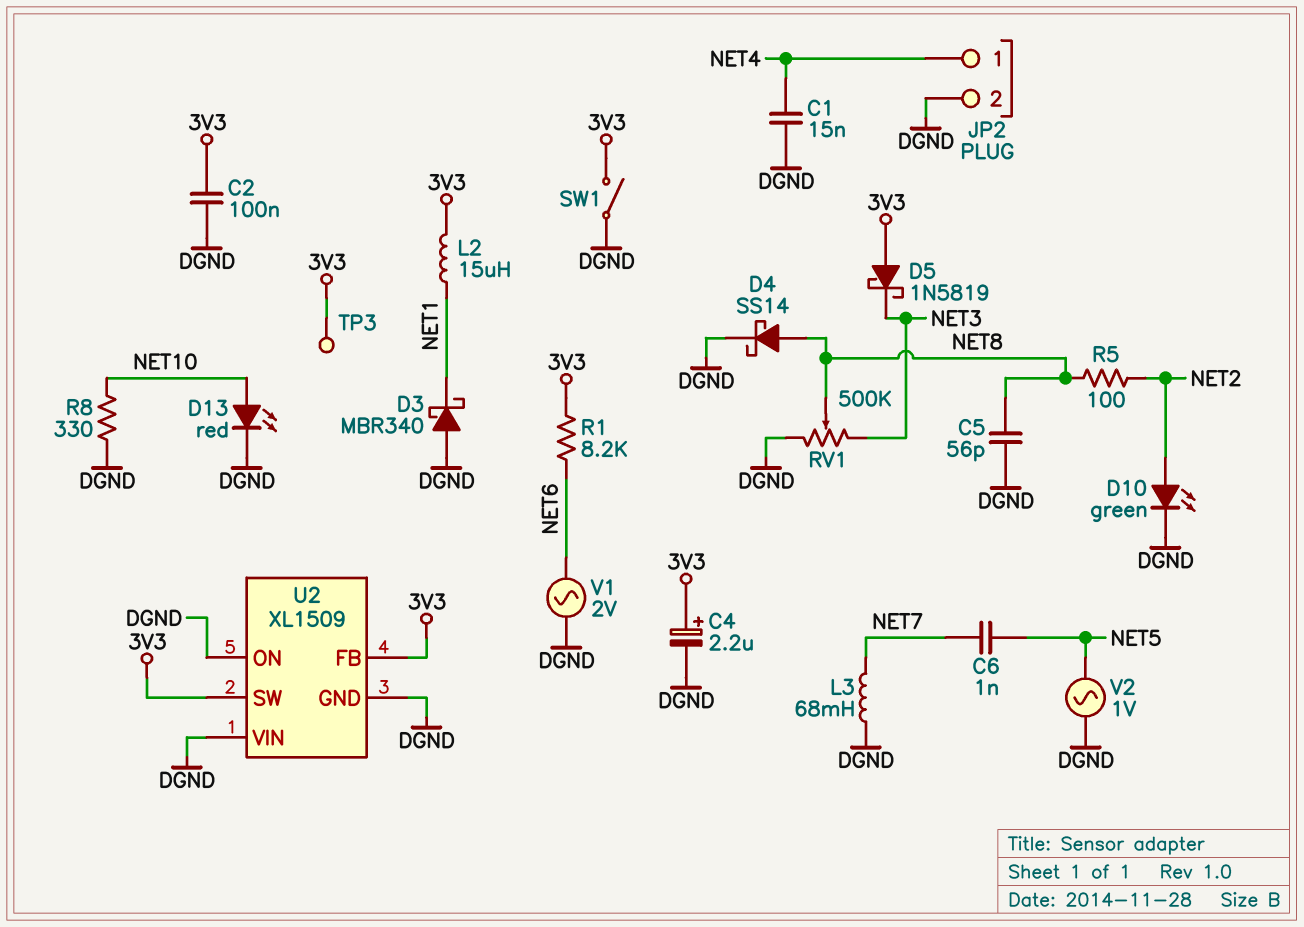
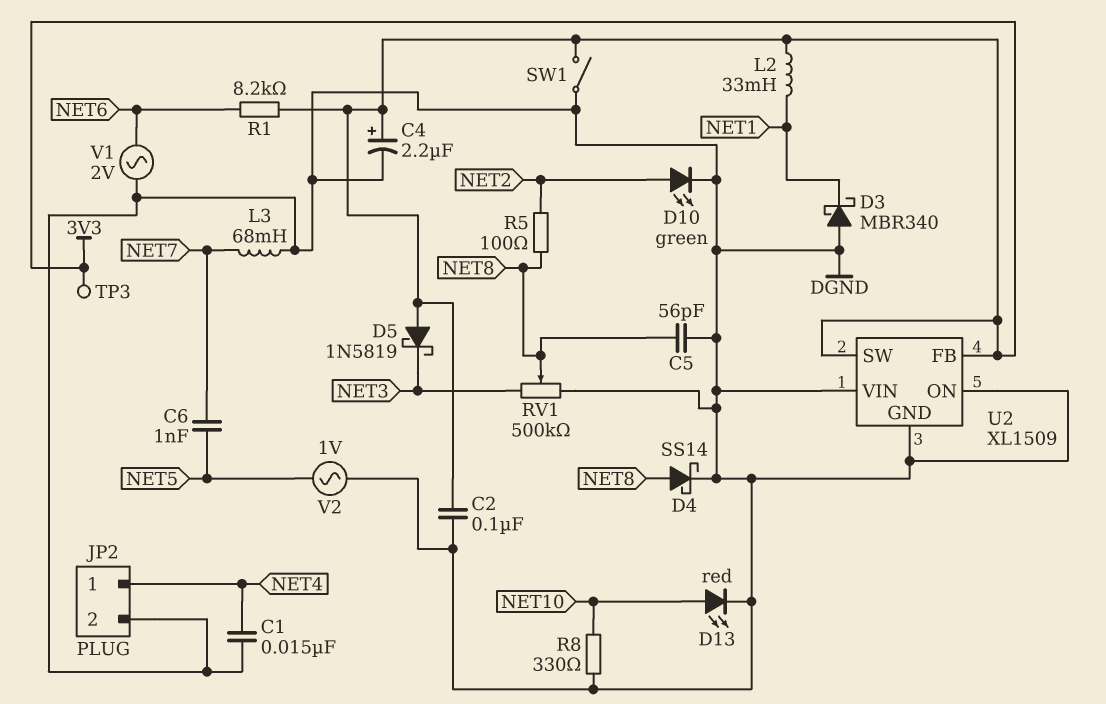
L2: 15uH (3V3, NET1) -> 33mH (3V3, NET1)

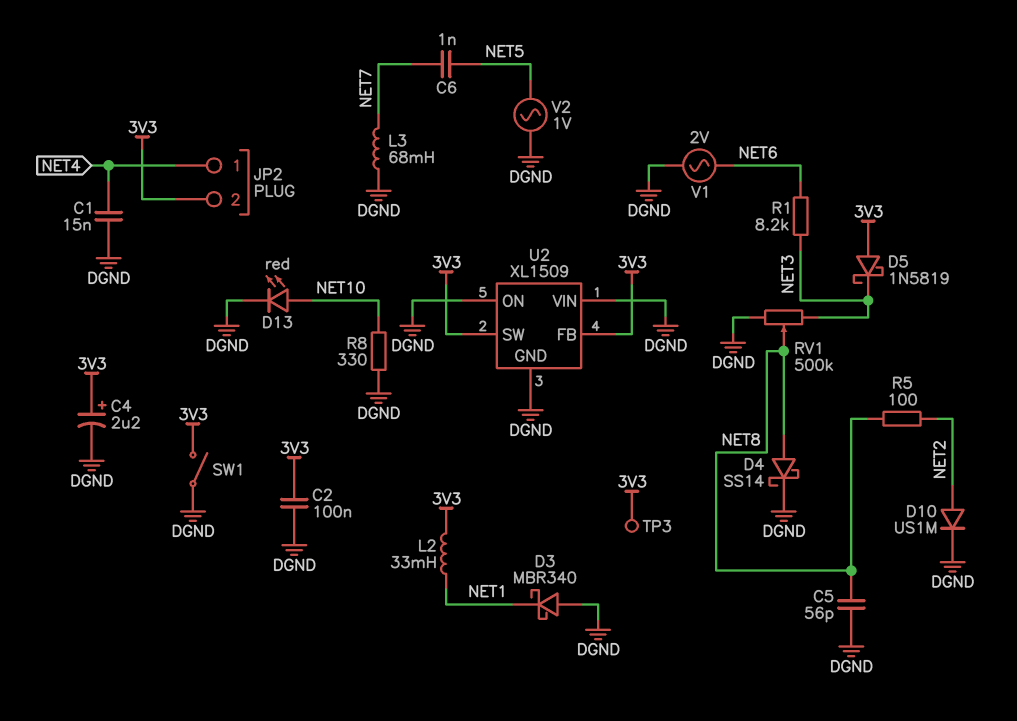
D10: LED green (A NET2, K DGND) -> diode US1M (A NET2, K DGND)
JP2 pin 2: DGND -> 3V3
R1: 8.2k (3V3, NET6) -> 8.2k (NET3, NET6)

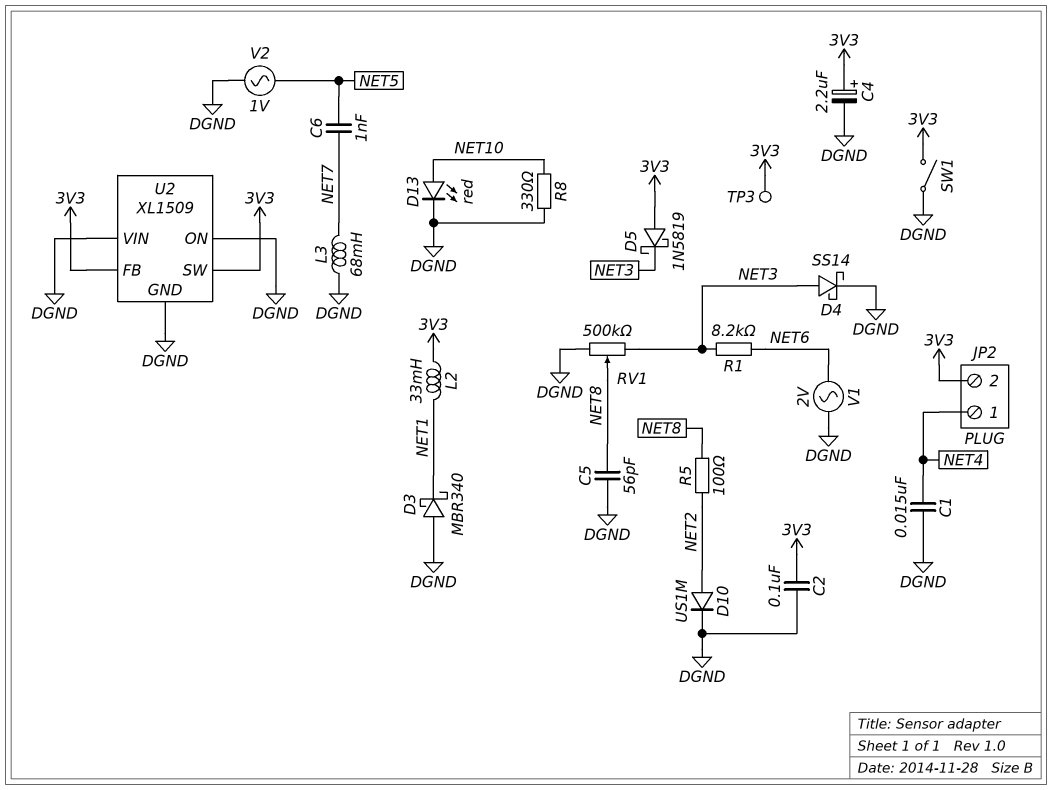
D4: schottky SS14 (A NET8, K DGND) -> schottky SS14 (A NET3, K DGND)

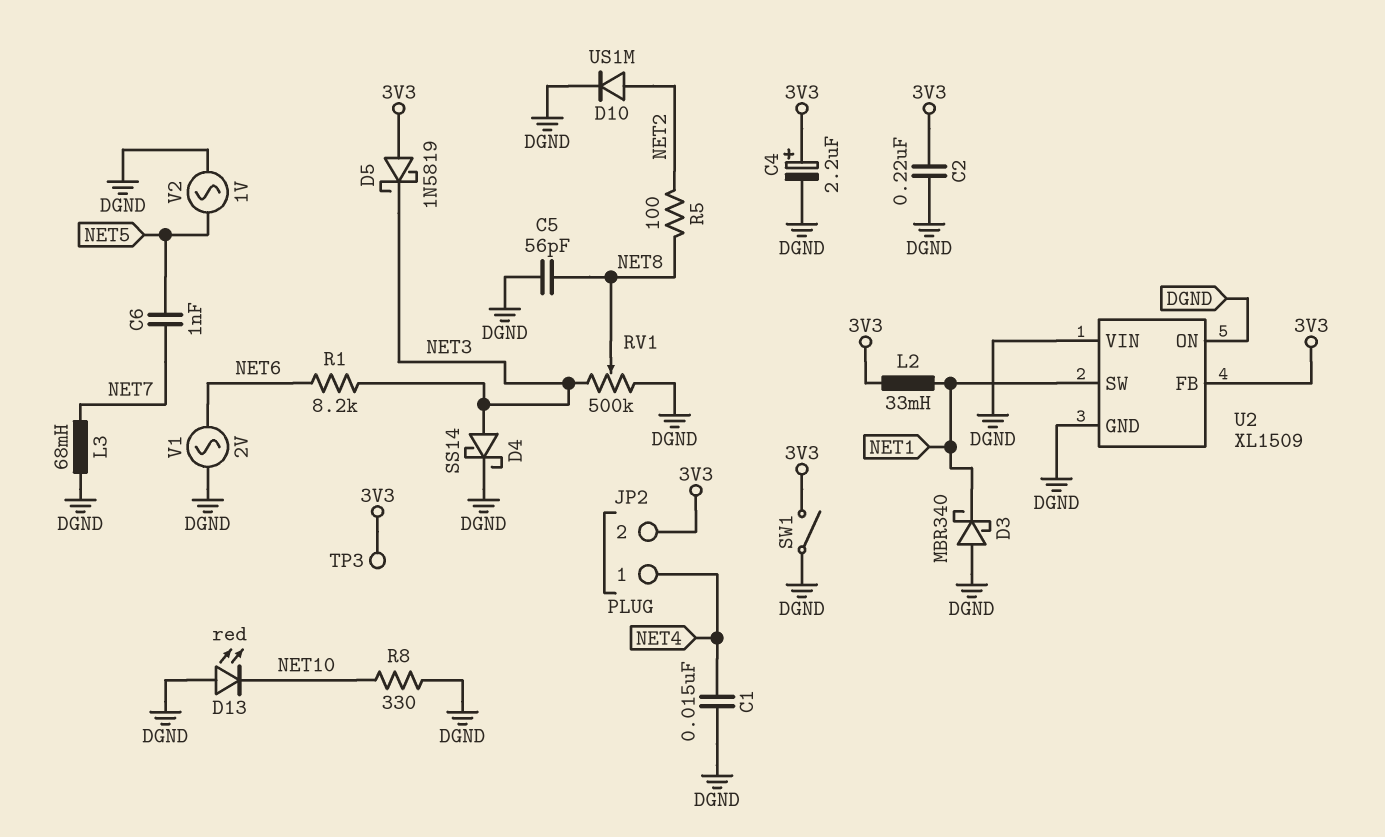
C2: 100nF (3V3, DGND) -> 220nF (3V3, DGND)
D13: LED red (A NET10, K DGND) -> LED red (A DGND, K NET10)
U2 pin SW: 3V3 -> NET1

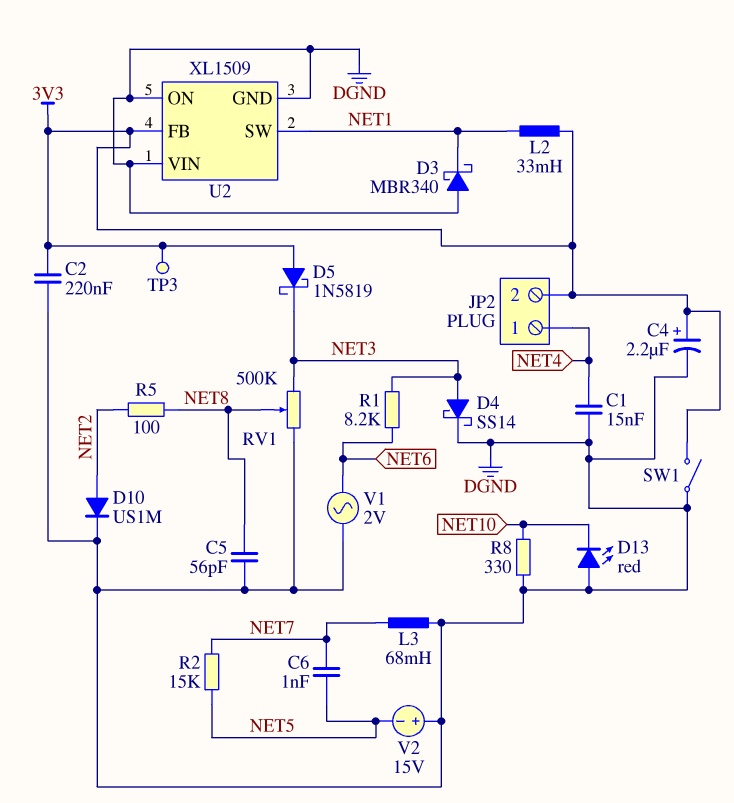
R2: none -> 15k (NET5, NET7)
V2: AC 1V (DGND, NET5) -> 15V (plus DGND, minus NET5)

